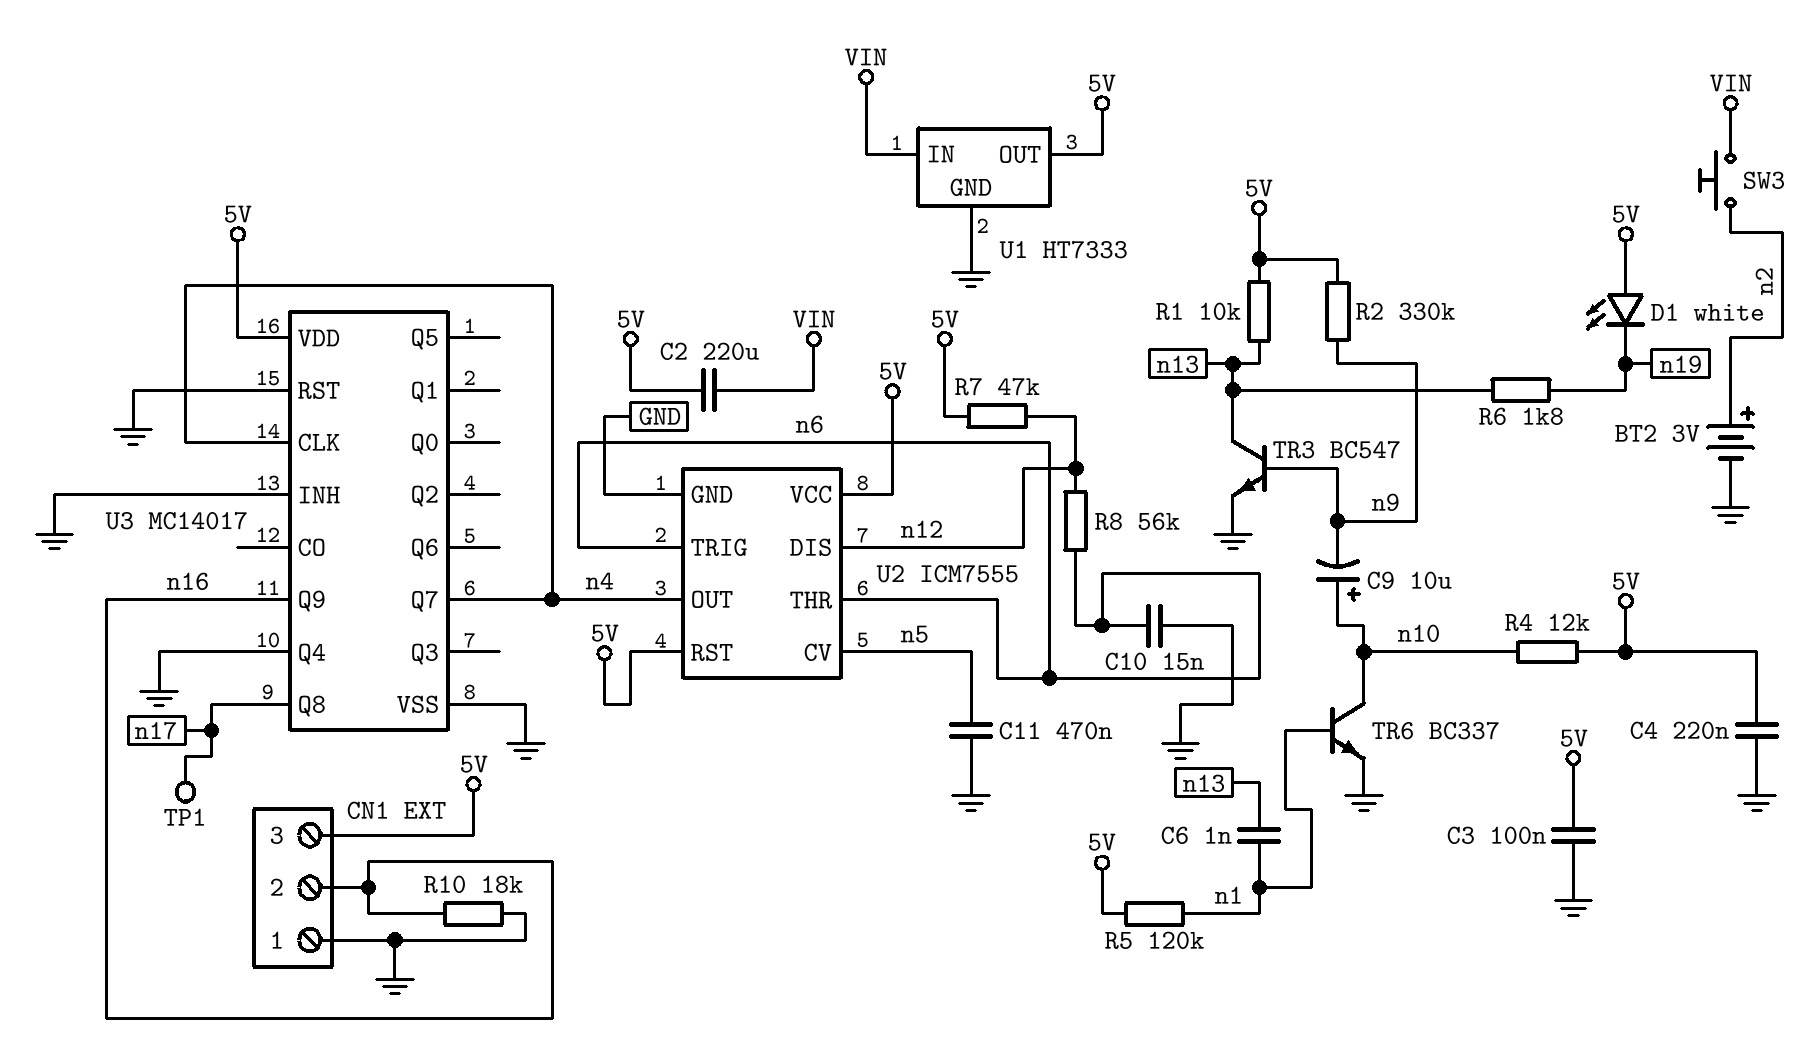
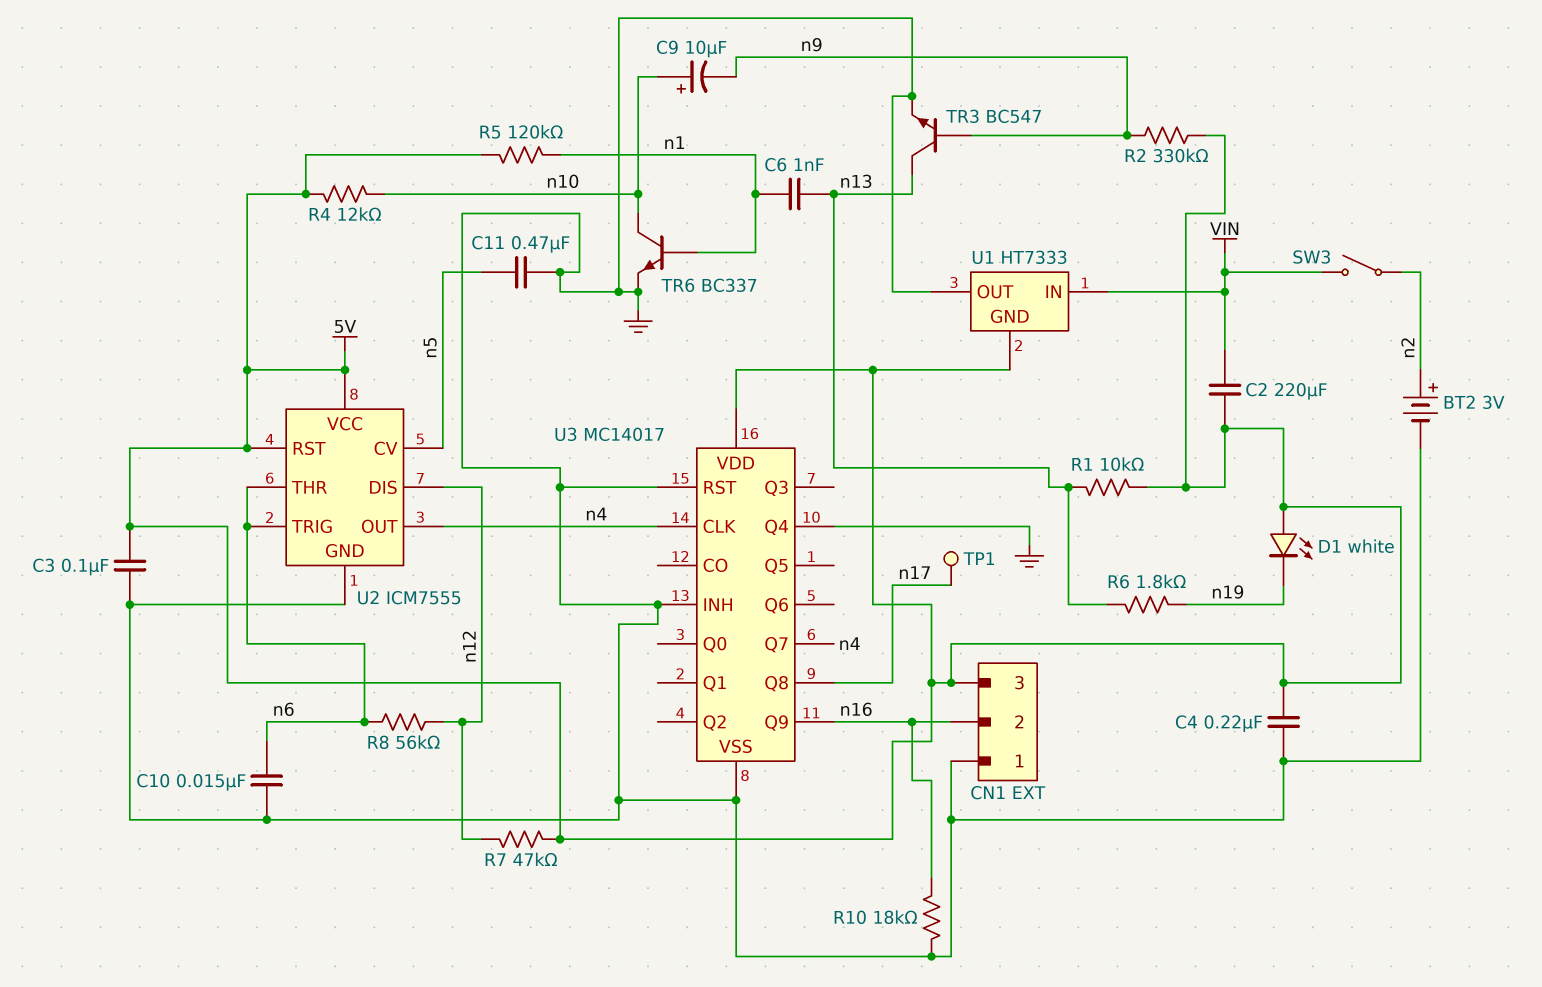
SW3: button (VIN, n2) -> switch (VIN, n2)
U1 pin GND: GND -> 5V
U1 pin OUT: 5V -> GND

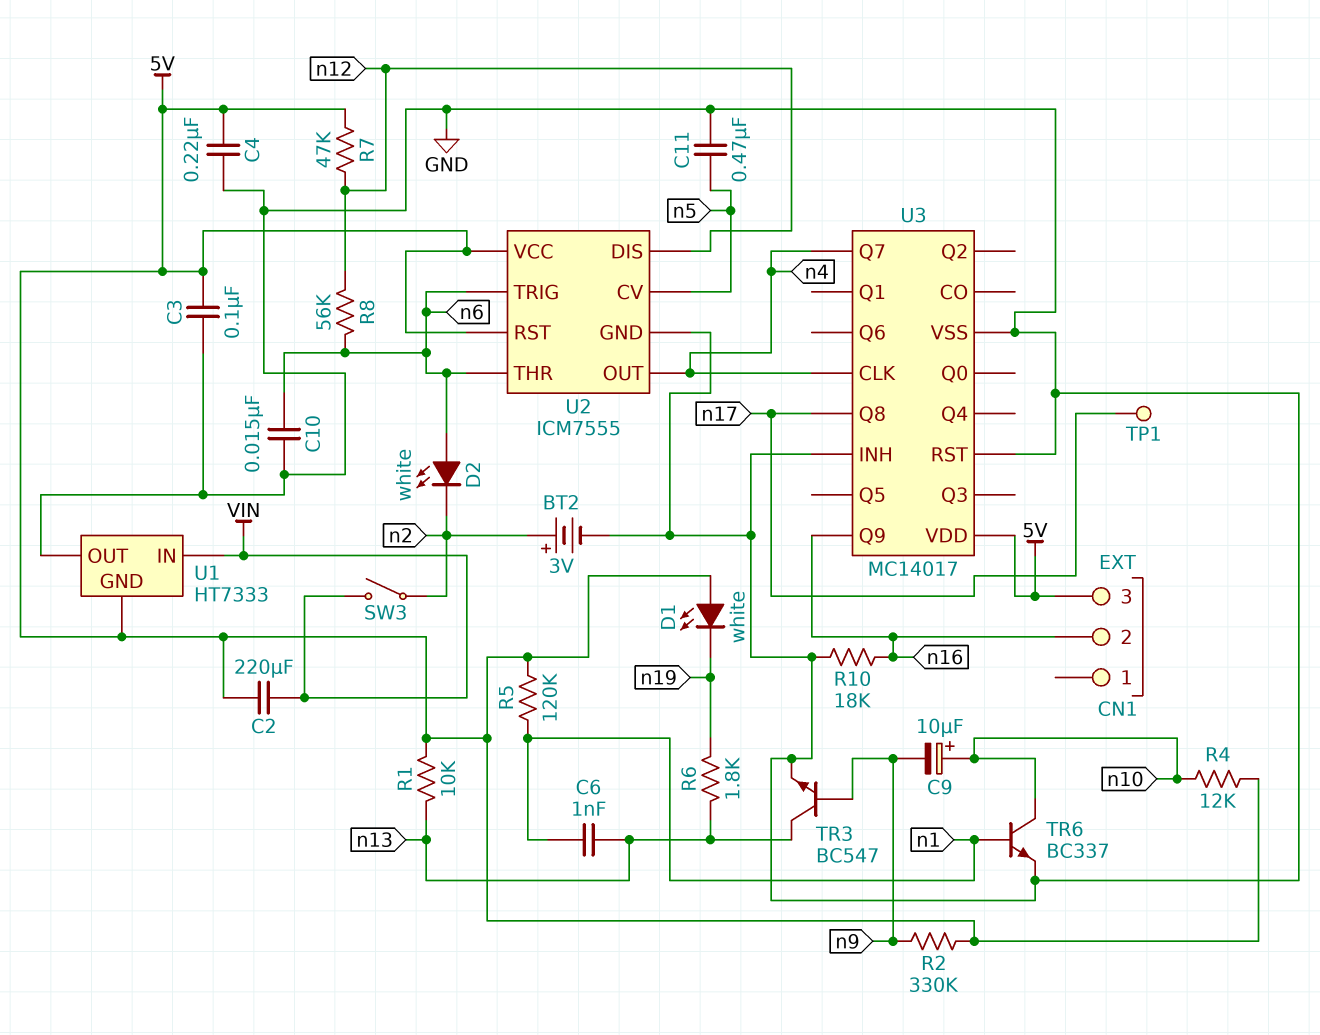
CN1 pin 1: GND -> none
D2: none -> LED white (A n6, K n2)
U3 pin Q4: GND -> none

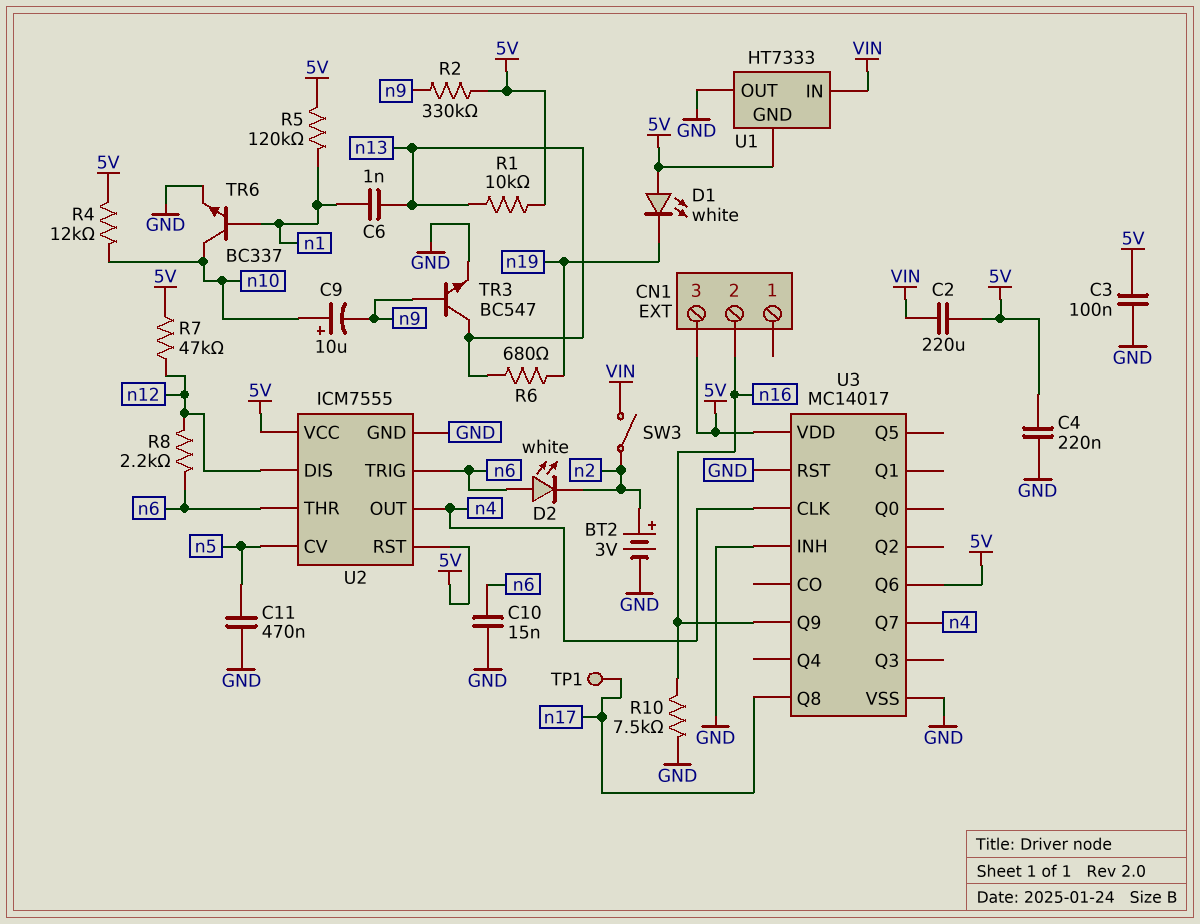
R6: 1.8k (n13, n19) -> 680 (n13, n19)
R8: 56k (n6, n12) -> 2.2k (n6, n12)
R10: 18k (GND, n16) -> 7.5k (GND, n16)
U3 pin Q6: none -> 5V

